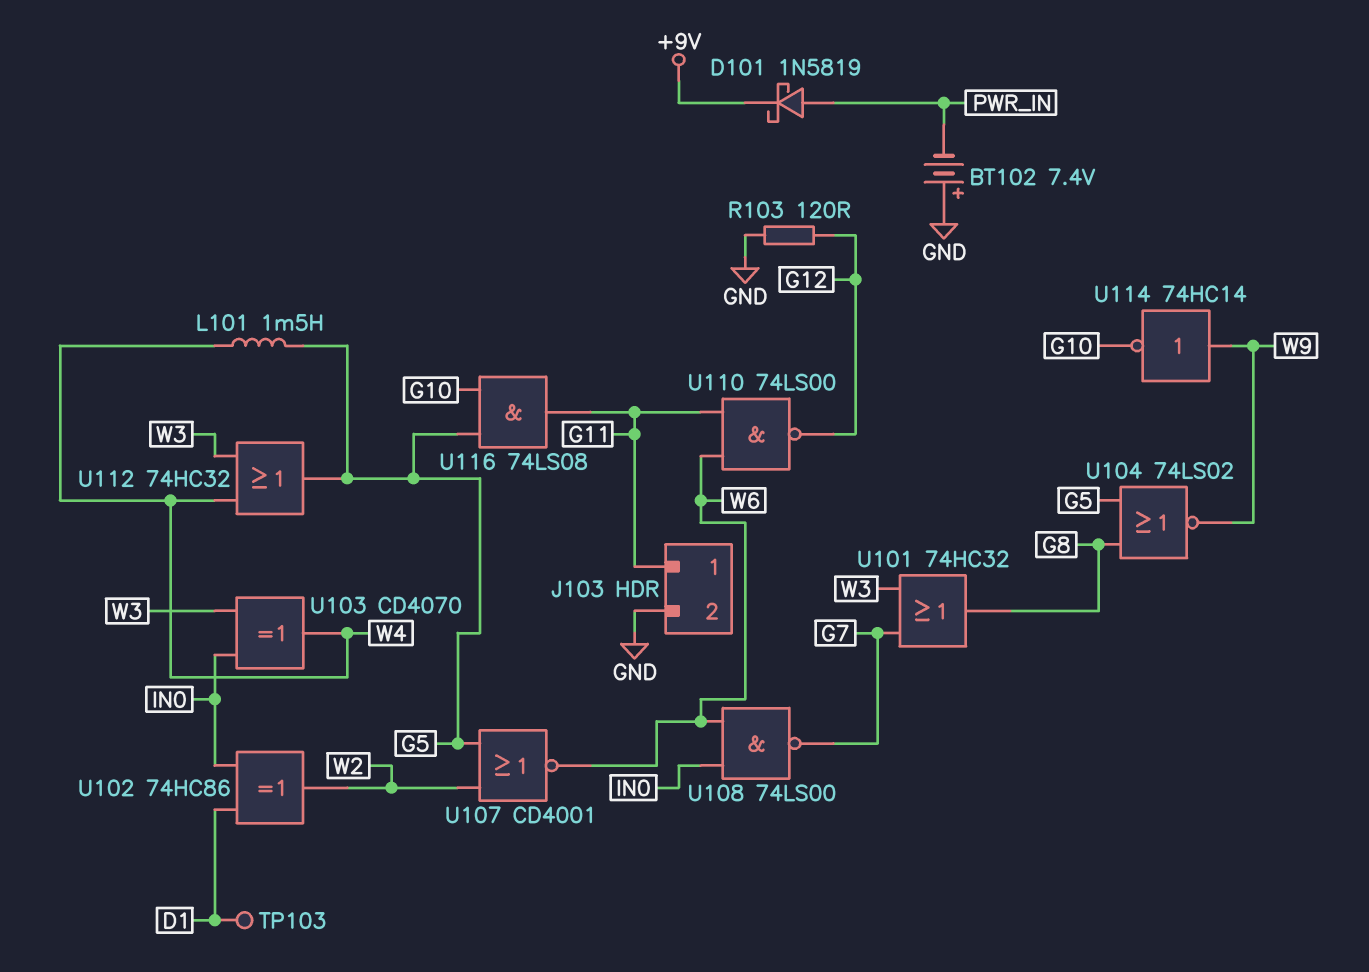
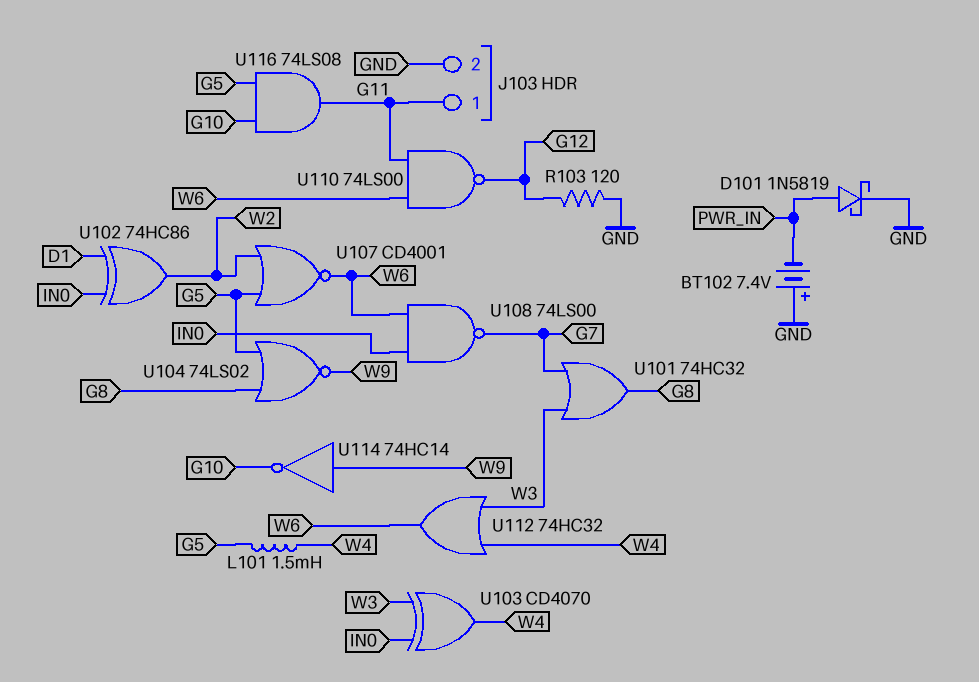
D101: schottky 1N5819 (A PWR_IN, K +9V) -> schottky 1N5819 (A PWR_IN, K GND)
TP103: test point (D1) -> none
U112: OR 74HC32 (in W3, in W4, out G5) -> OR 74HC32 (in W3, in W4, out W6)

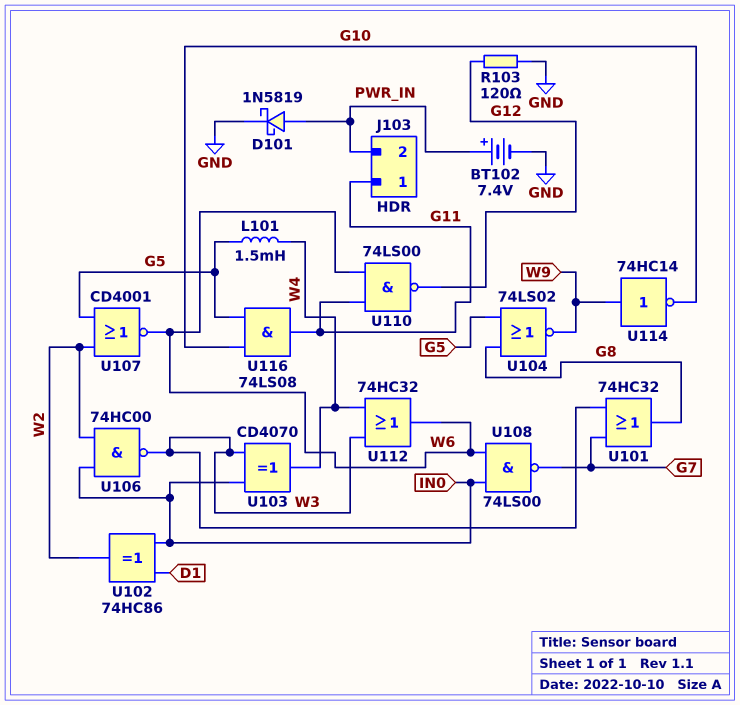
BT102: 7.4V (plus GND, minus PWR_IN) -> 7.4V (plus PWR_IN, minus GND)
J103 pin 2: GND -> PWR_IN
U106: none -> NAND 74HC00 (in IN0, in W2, out W3)

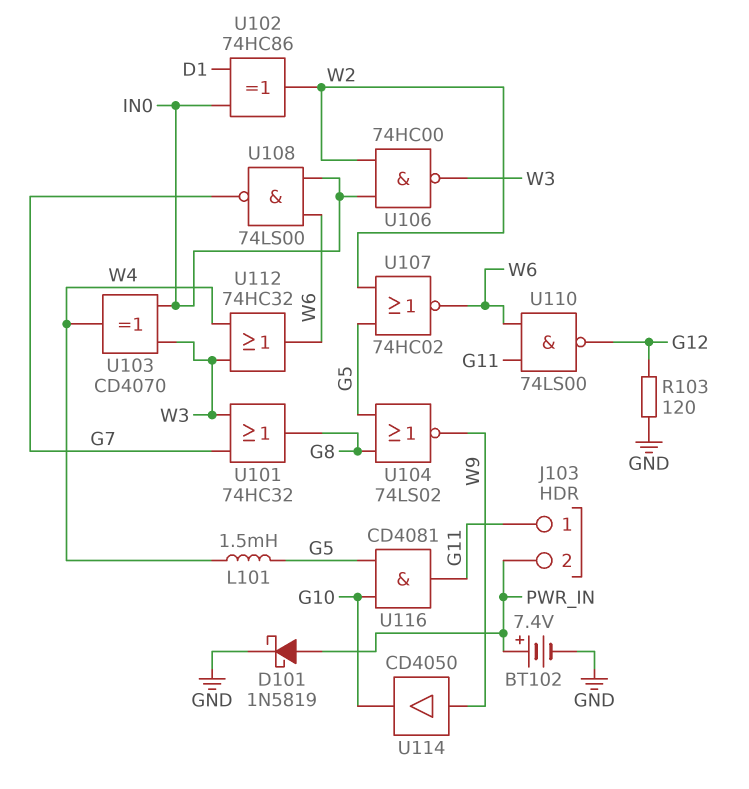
U107: NOR CD4001 (in G5, in W2, out W6) -> NOR 74HC02 (in G5, in W2, out W6)
U114: NOT 74HC14 (in W9, out G10) -> buffer CD4050 (in W9, out G10)
U116: AND 74LS08 (in G5, in G10, out G11) -> AND CD4081 (in G5, in G10, out G11)

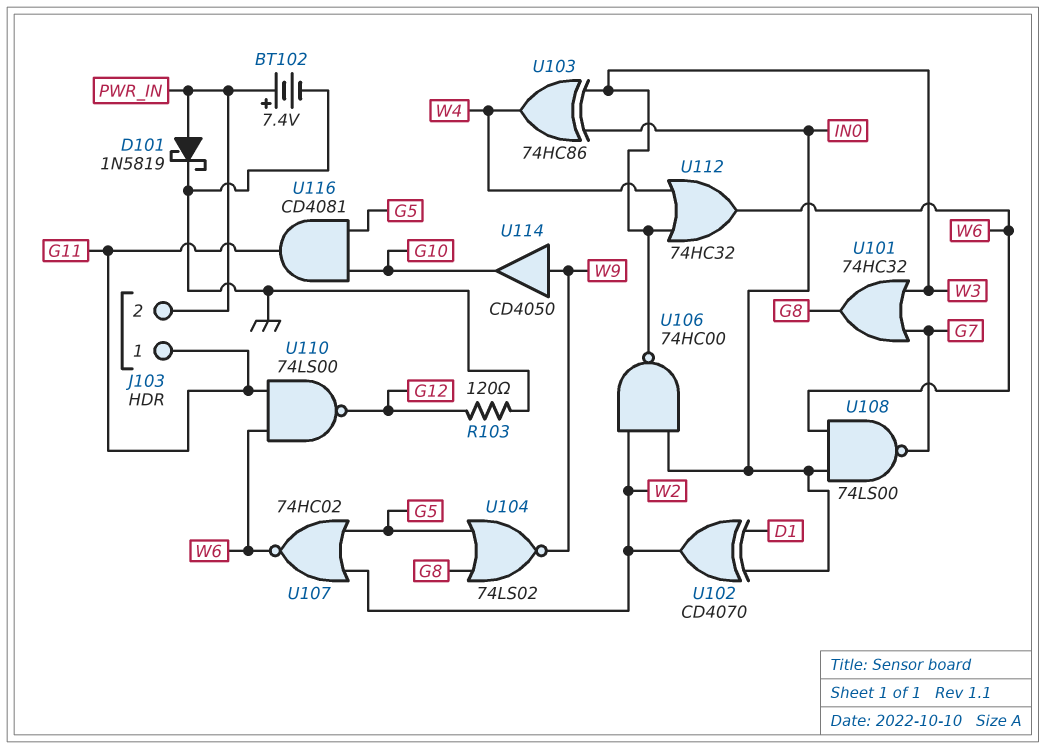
L101: 1.5mH (G5, W4) -> none
U102: XOR 74HC86 (in D1, in IN0, out W2) -> XOR CD4070 (in D1, in IN0, out W2)
U103: XOR CD4070 (in IN0, in W3, out W4) -> XOR 74HC86 (in IN0, in W3, out W4)

